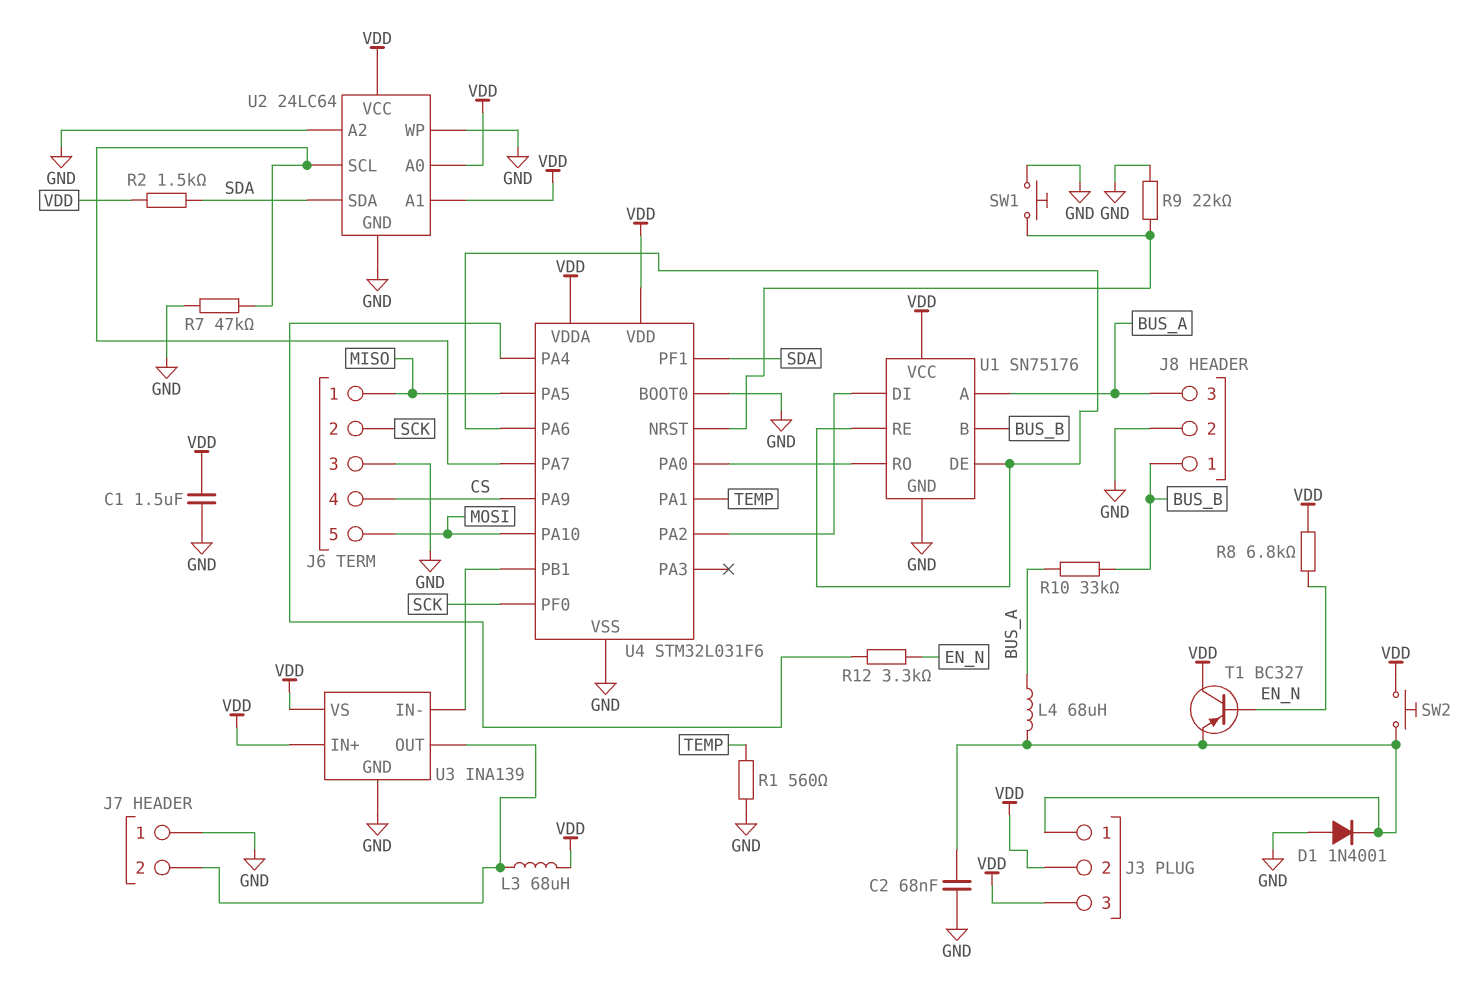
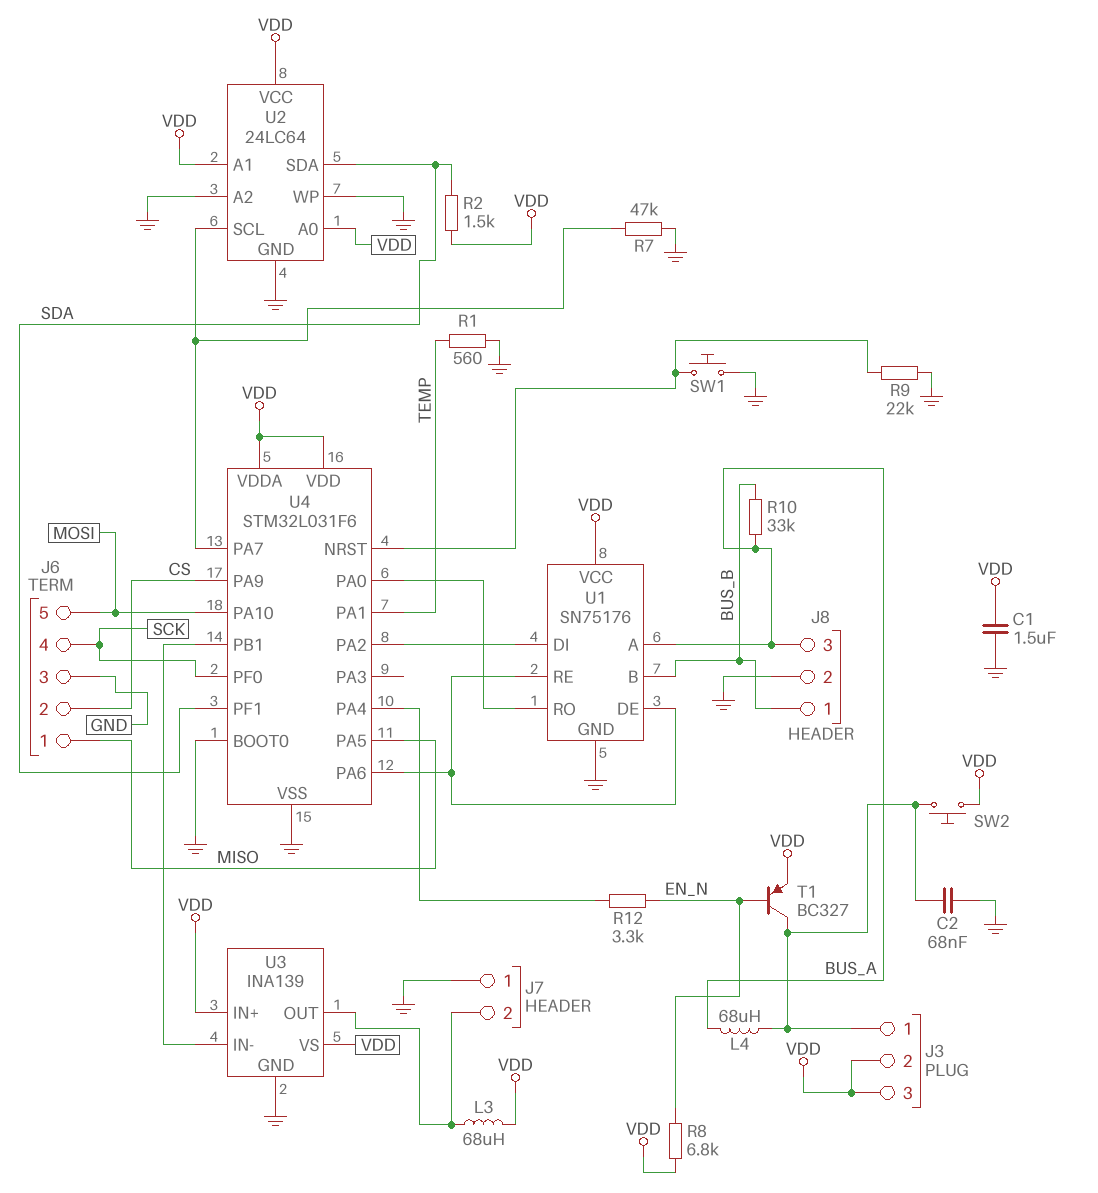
D1: diode 1N4001 (A GND, K J3/1) -> none
J6 pin 2: SCK -> CS
J6 pin 4: CS -> SCK
T1: PNP BC327 (B EN_N, C VDD, E J3/1) -> PNP BC327 (B EN_N, C J3/1, E VDD)

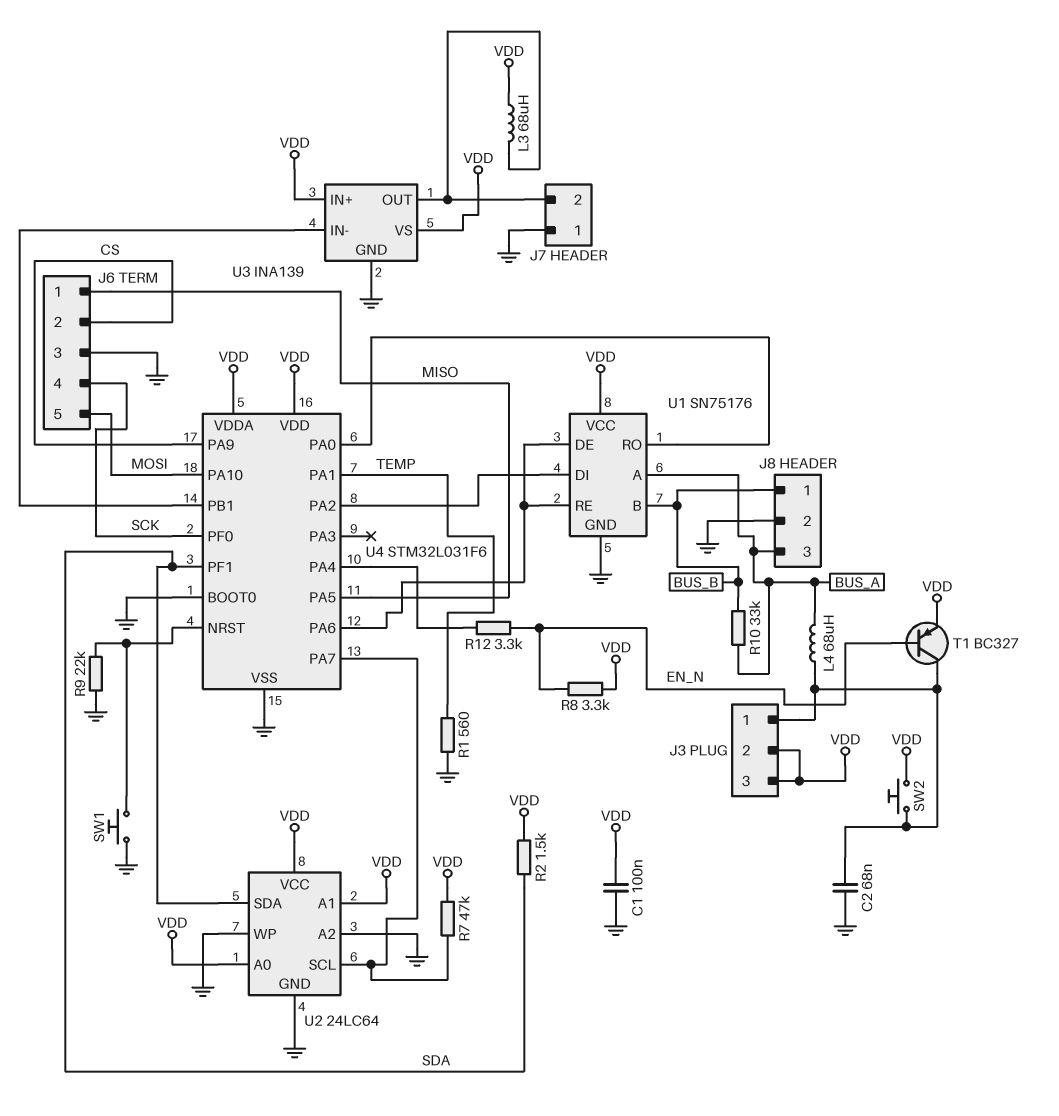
C1: 1.5uF (GND, VDD) -> 100nF (GND, VDD)
R7: 47k (GND, U2/SCL) -> 47k (U2/SCL, VDD)
R8: 6.8k (EN_N, VDD) -> 3.3k (EN_N, VDD)

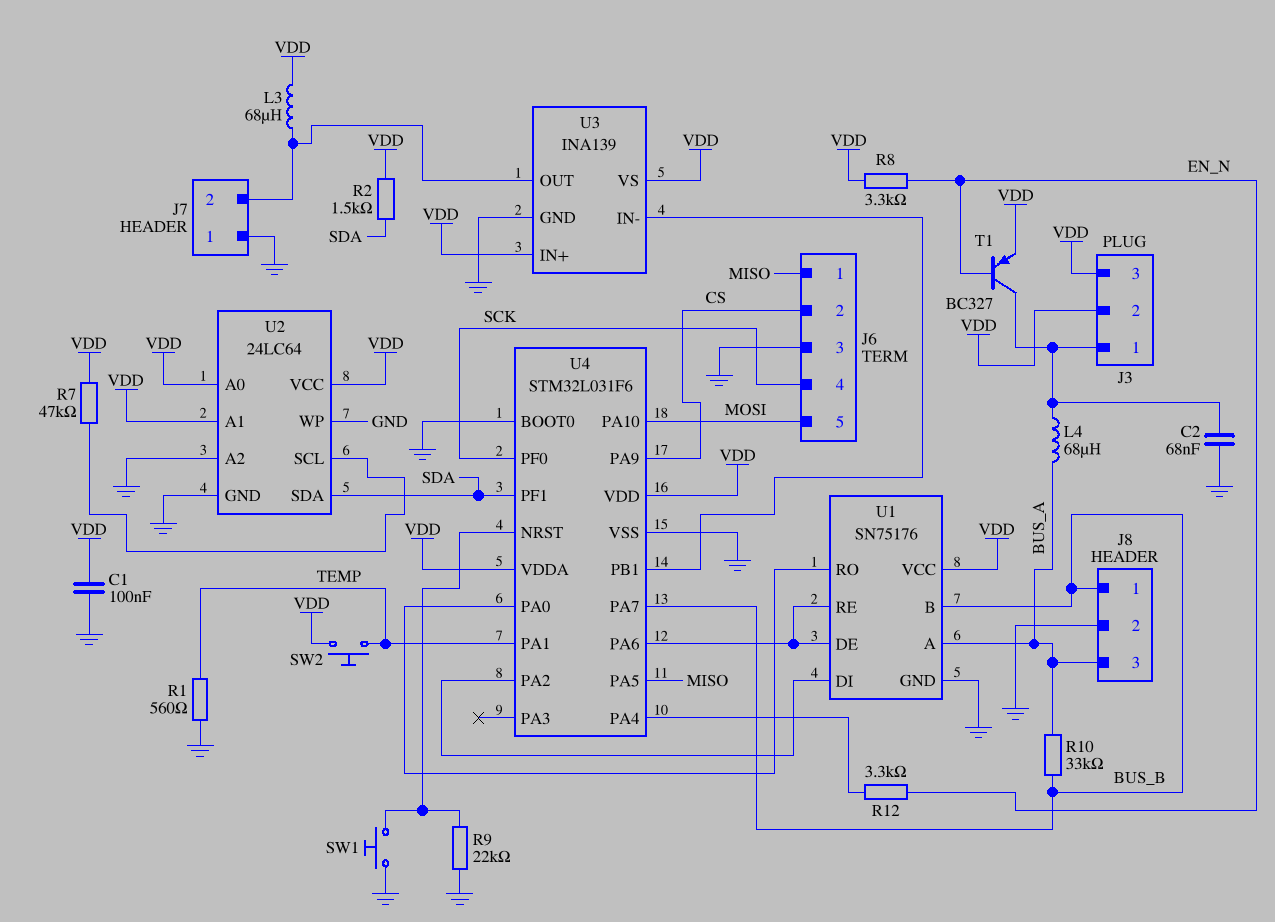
SW2: button (J3/1, VDD) -> button (TEMP, VDD)
U4 pin PA7: U2/SCL -> BUS_B

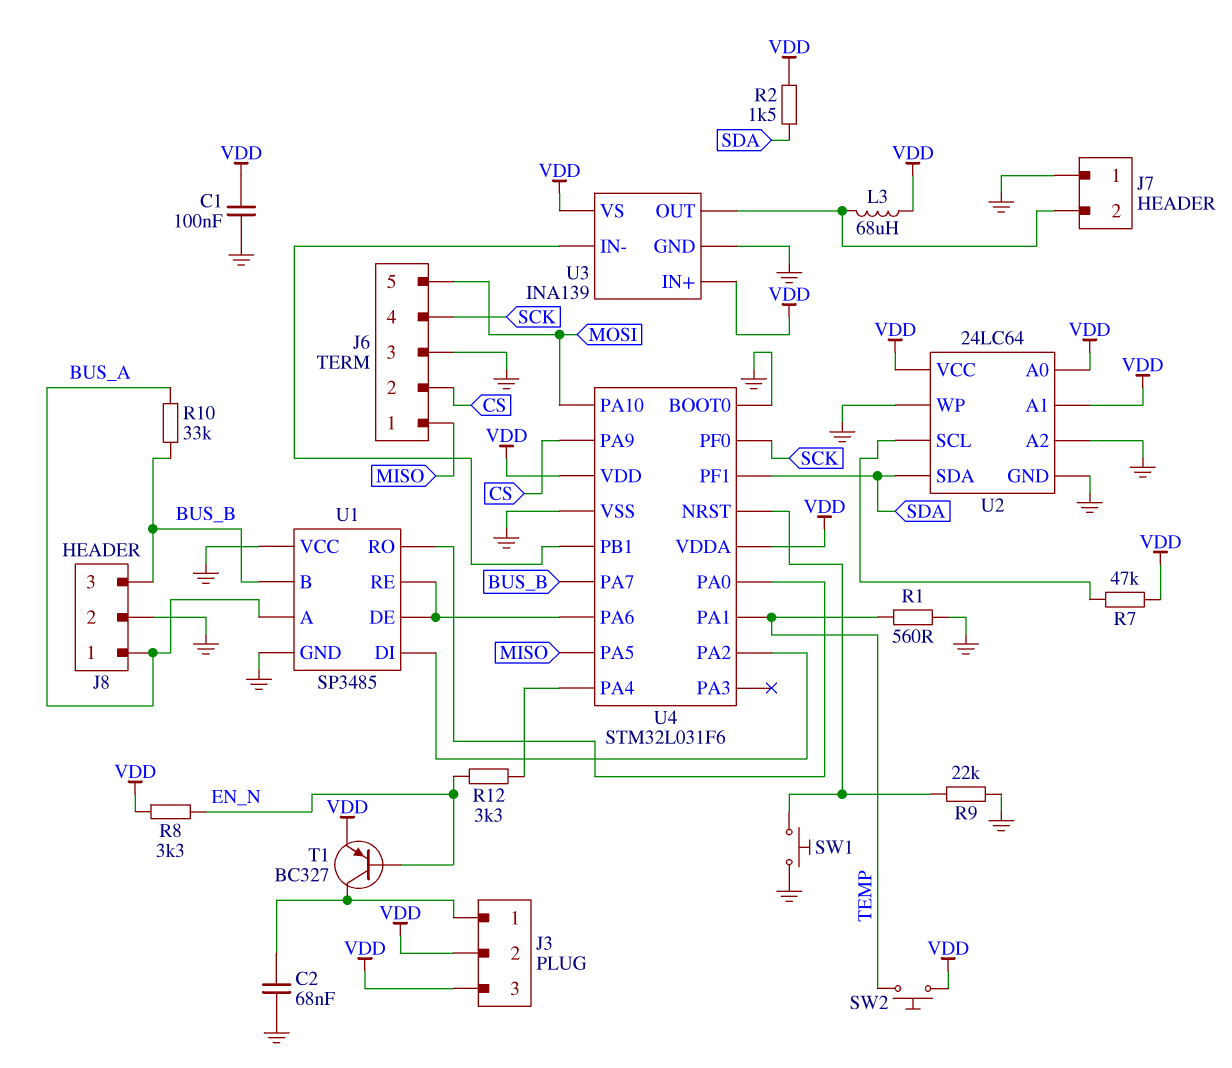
J8 pin 1: BUS_B -> BUS_A
J8 pin 3: BUS_A -> BUS_B
L4: 68uH (BUS_A, J3/1) -> none
U1: SN75176 -> SP3485
U1 pin VCC: VDD -> GND

